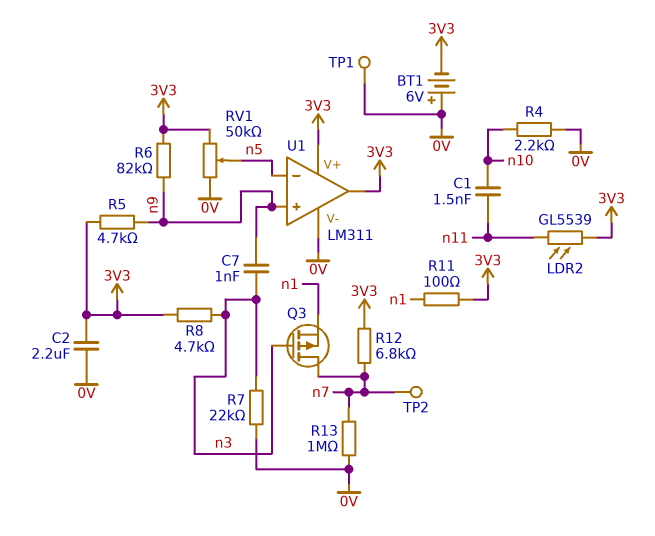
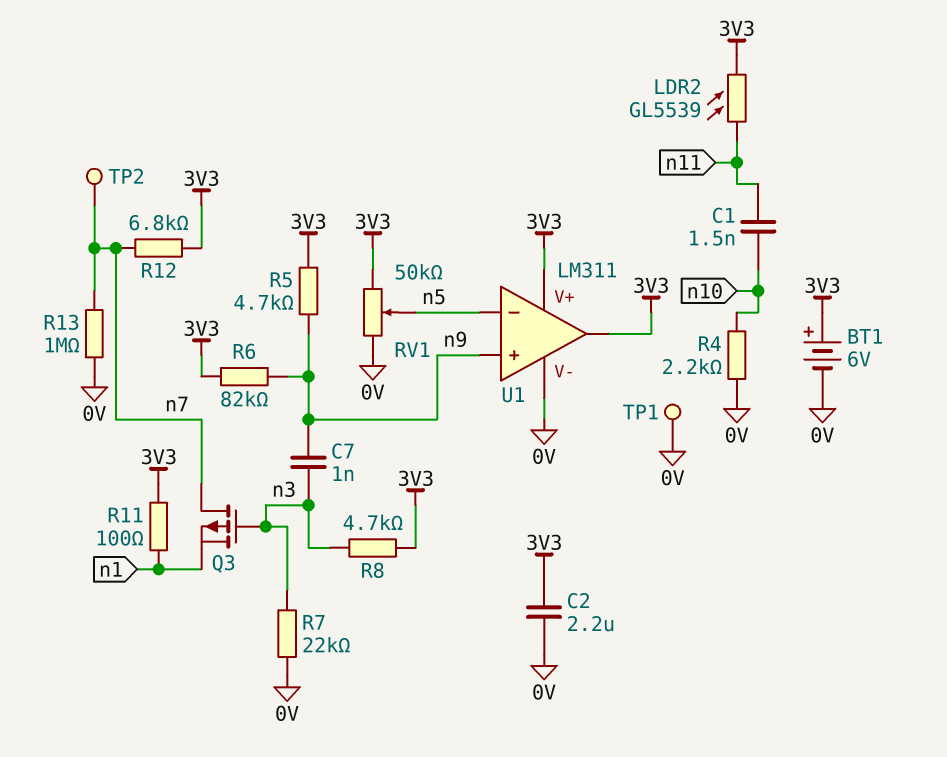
BT1: 6V (plus 0V, minus 3V3) -> 6V (plus 3V3, minus 0V)

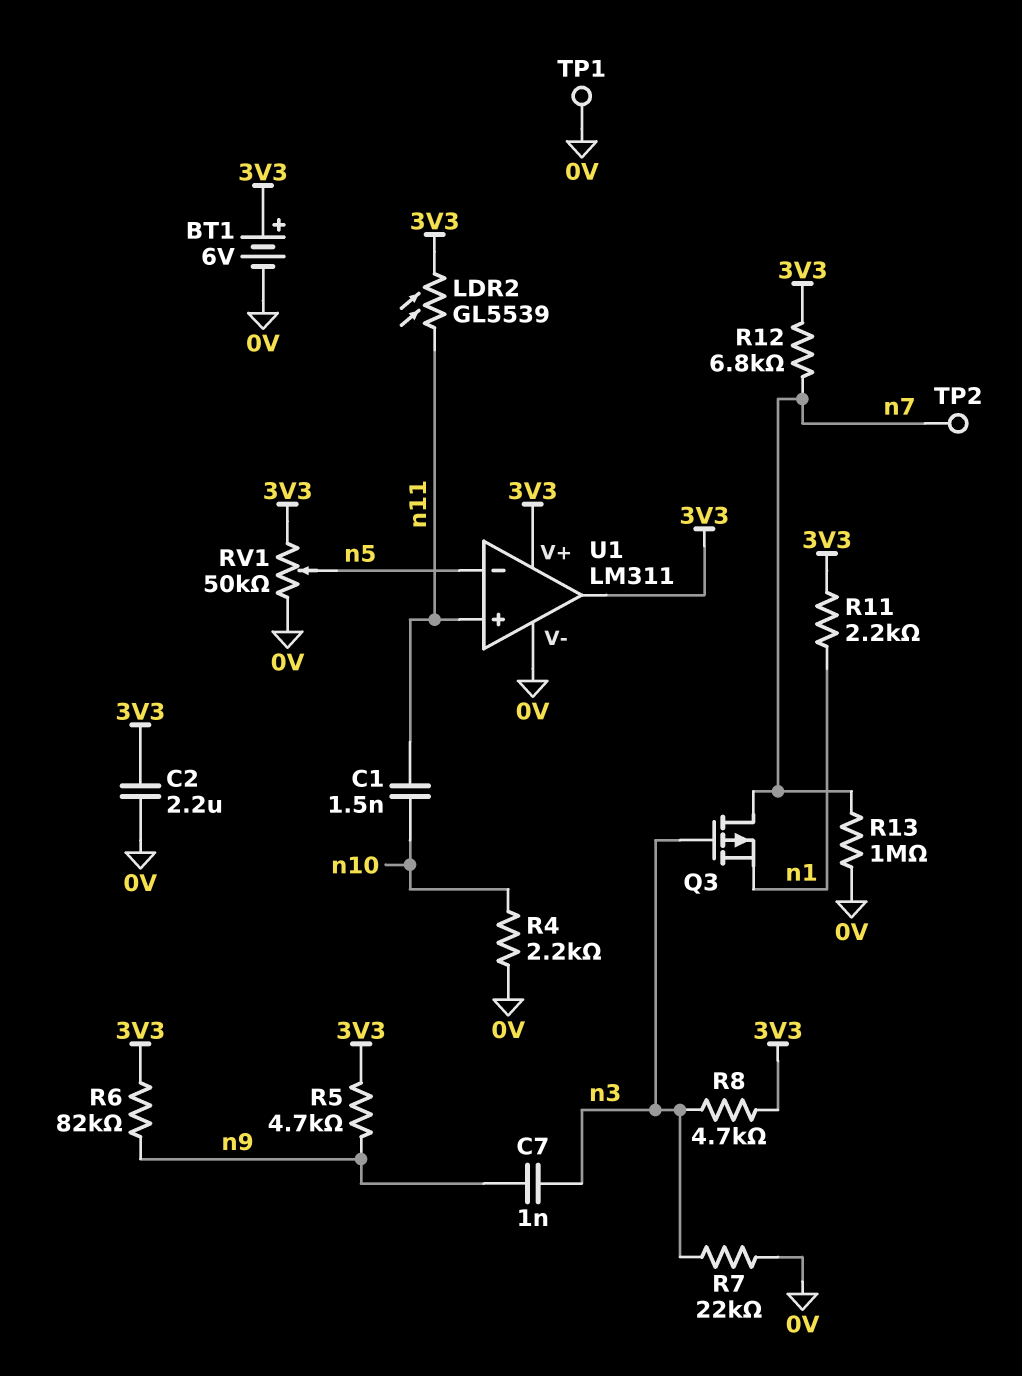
R11: 100 (3V3, n1) -> 2.2k (3V3, n1)
U1 pin in+: n9 -> n11

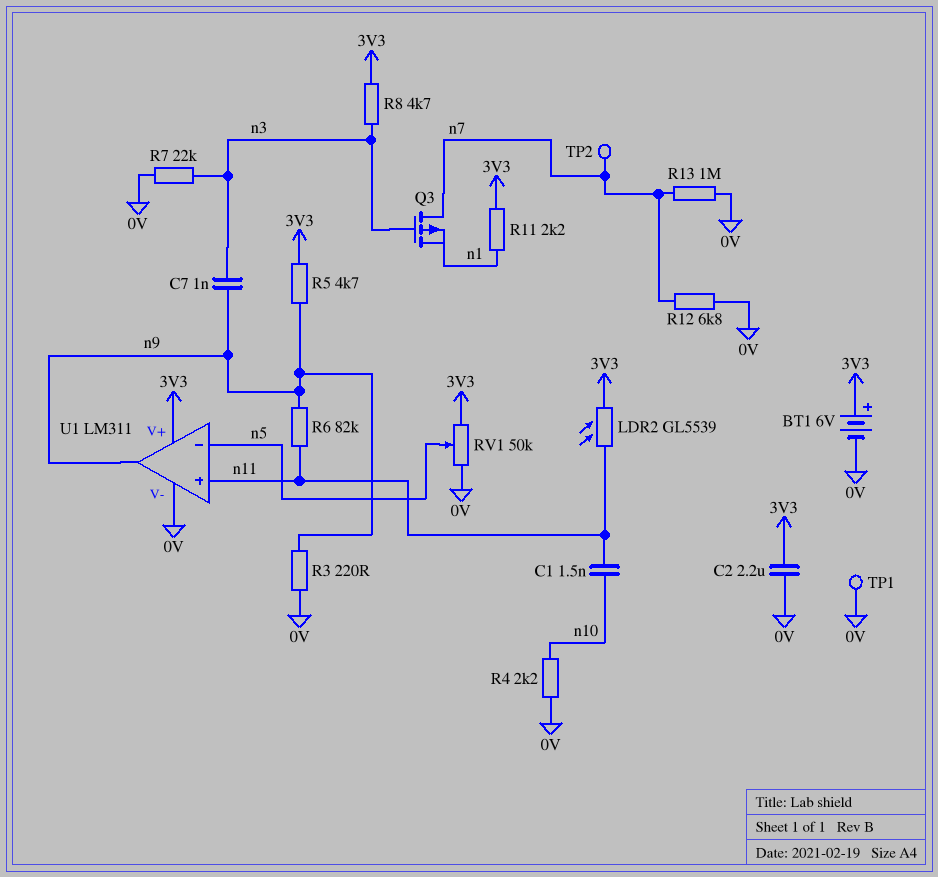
R3: none -> 220 (0V, n9)
R6: 82k (3V3, n9) -> 82k (n9, n11)
R12: 6.8k (3V3, n7) -> 6.8k (0V, n7)
U1 pin out: 3V3 -> n9

